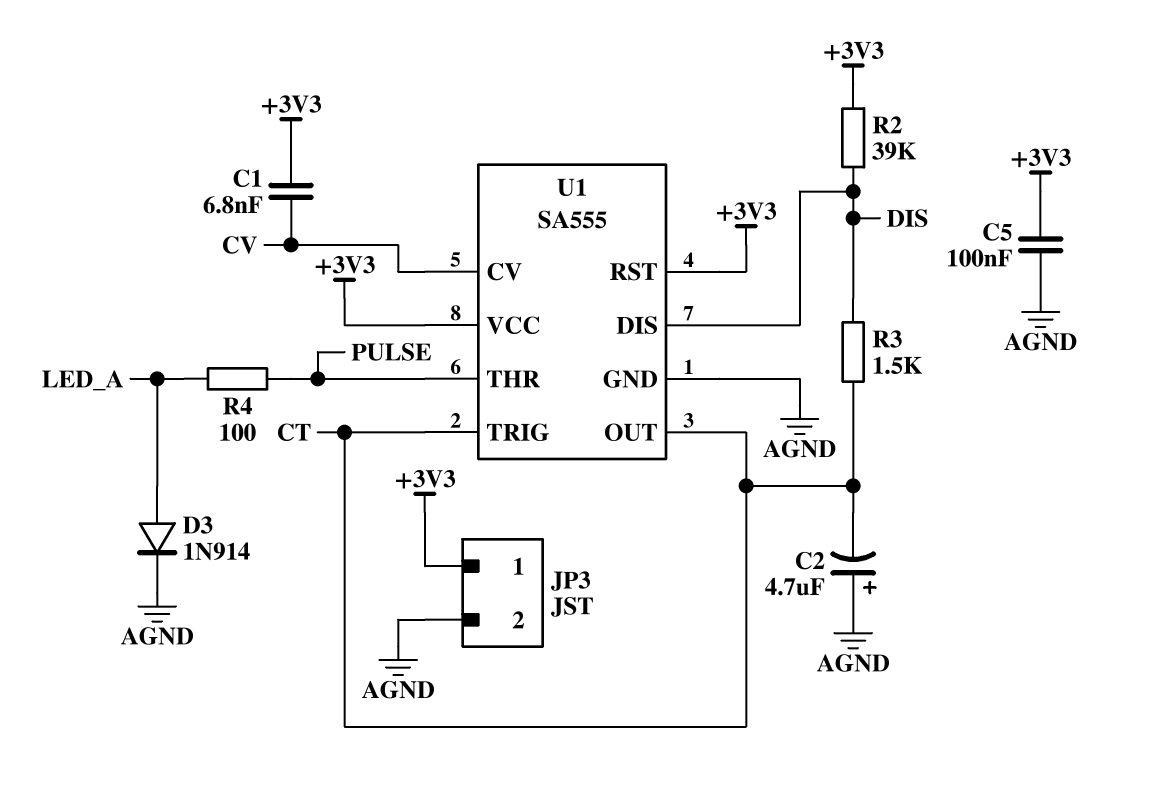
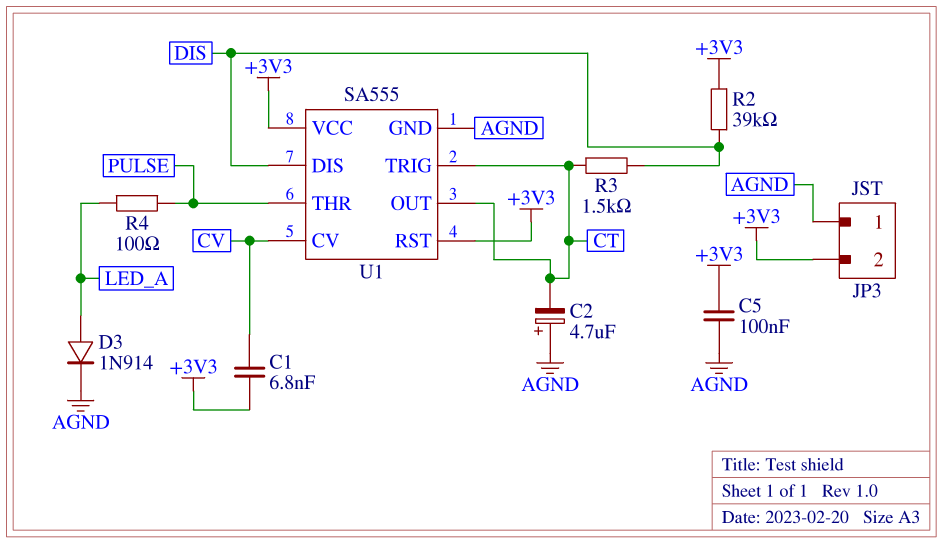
JP3 pin 1: +3V3 -> AGND
JP3 pin 2: AGND -> +3V3

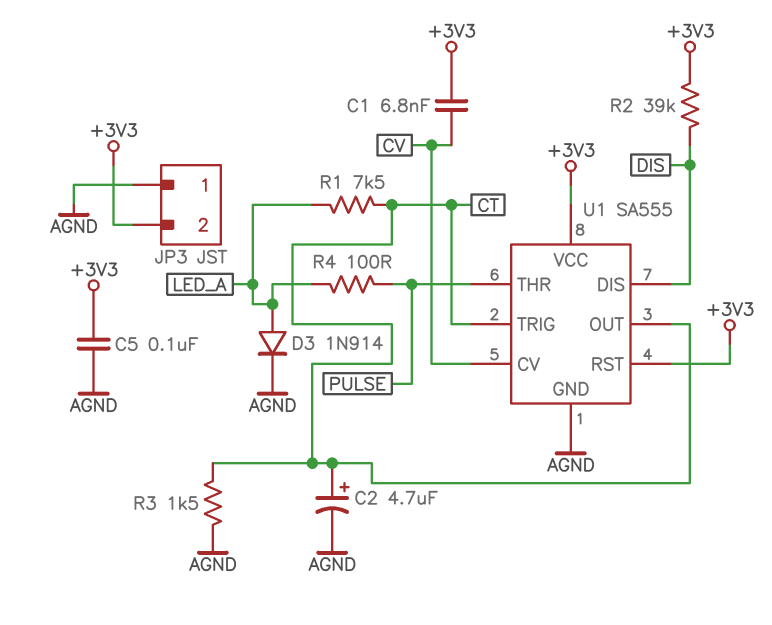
C2: 4.7uF (plus AGND, minus CT) -> 4.7uF (plus CT, minus AGND)
R1: none -> 7.5k (CT, LED_A)
R3: 1.5k (CT, DIS) -> 1.5k (AGND, CT)

